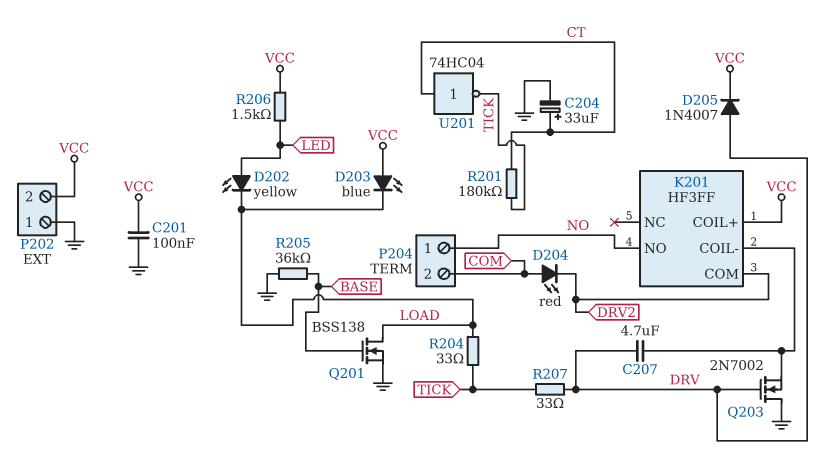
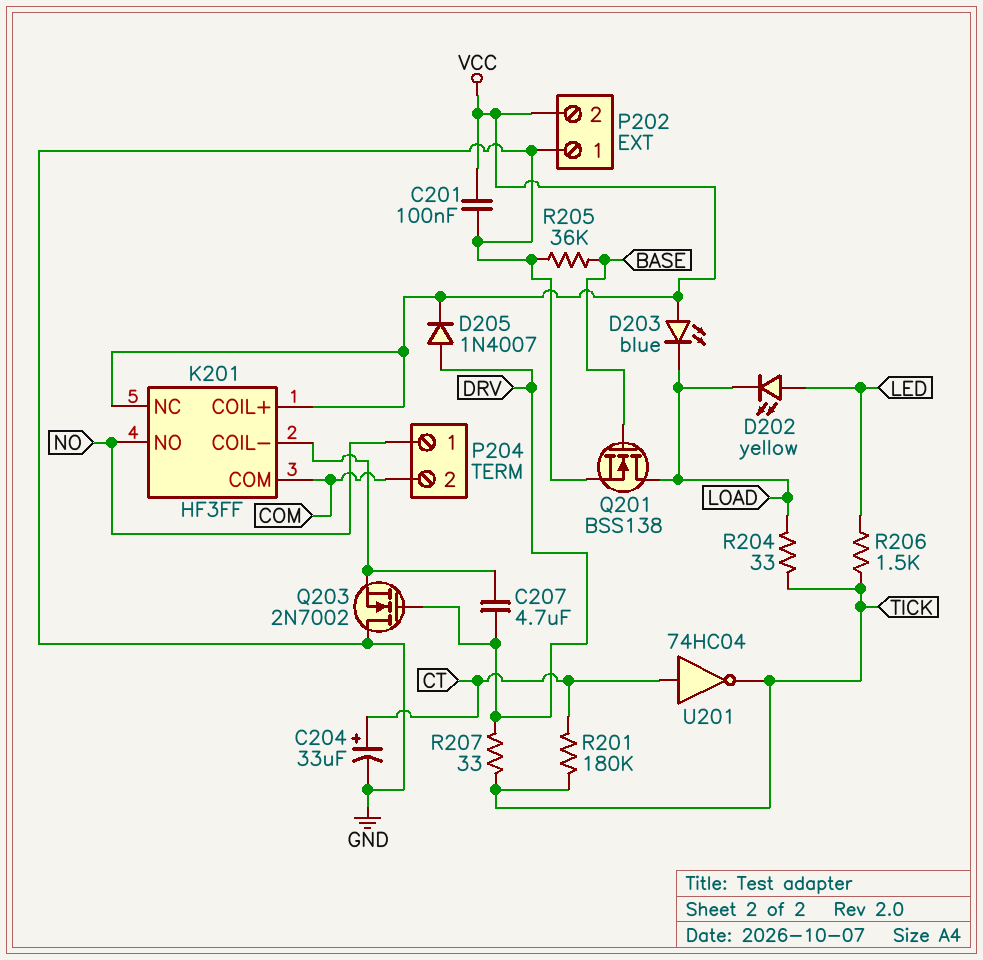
D204: LED red (A COM, K DRV2) -> none
K201 pin COM: DRV2 -> COM
K201 pin NC: none -> VCC
R206: 1.5k (LED, VCC) -> 1.5k (LED, TICK)

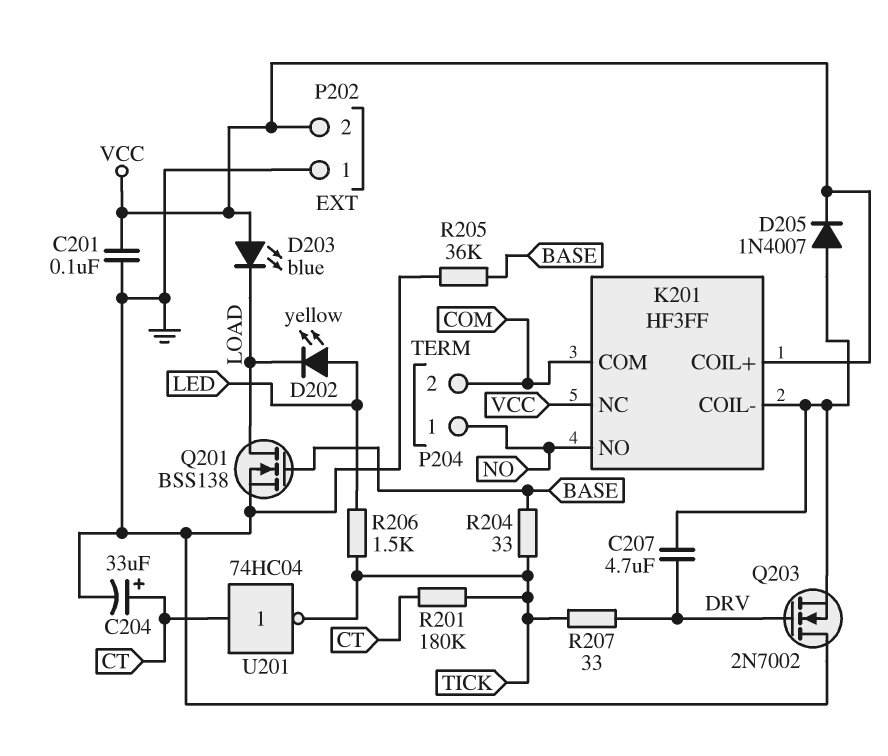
D205: diode 1N4007 (A DRV, K VCC) -> diode 1N4007 (A K201/COIL-, K VCC)
R204: 33 (LOAD, TICK) -> 33 (BASE, TICK)

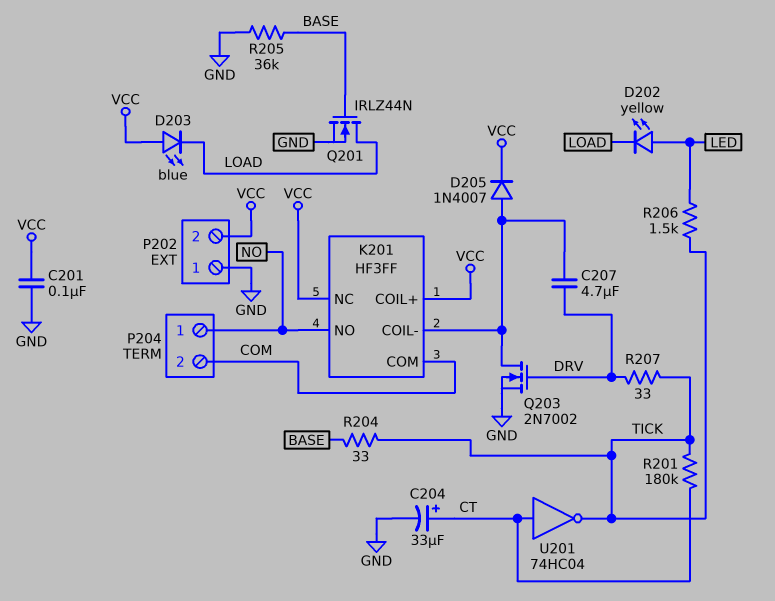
Q201: NMOS BSS138 (G BASE, D LOAD, S GND) -> NMOS IRLZ44N (G BASE, D LOAD, S GND)
Q203: NMOS 2N7002 (G DRV, D GND, S K201/COIL-) -> NMOS 2N7002 (G DRV, D K201/COIL-, S GND)

